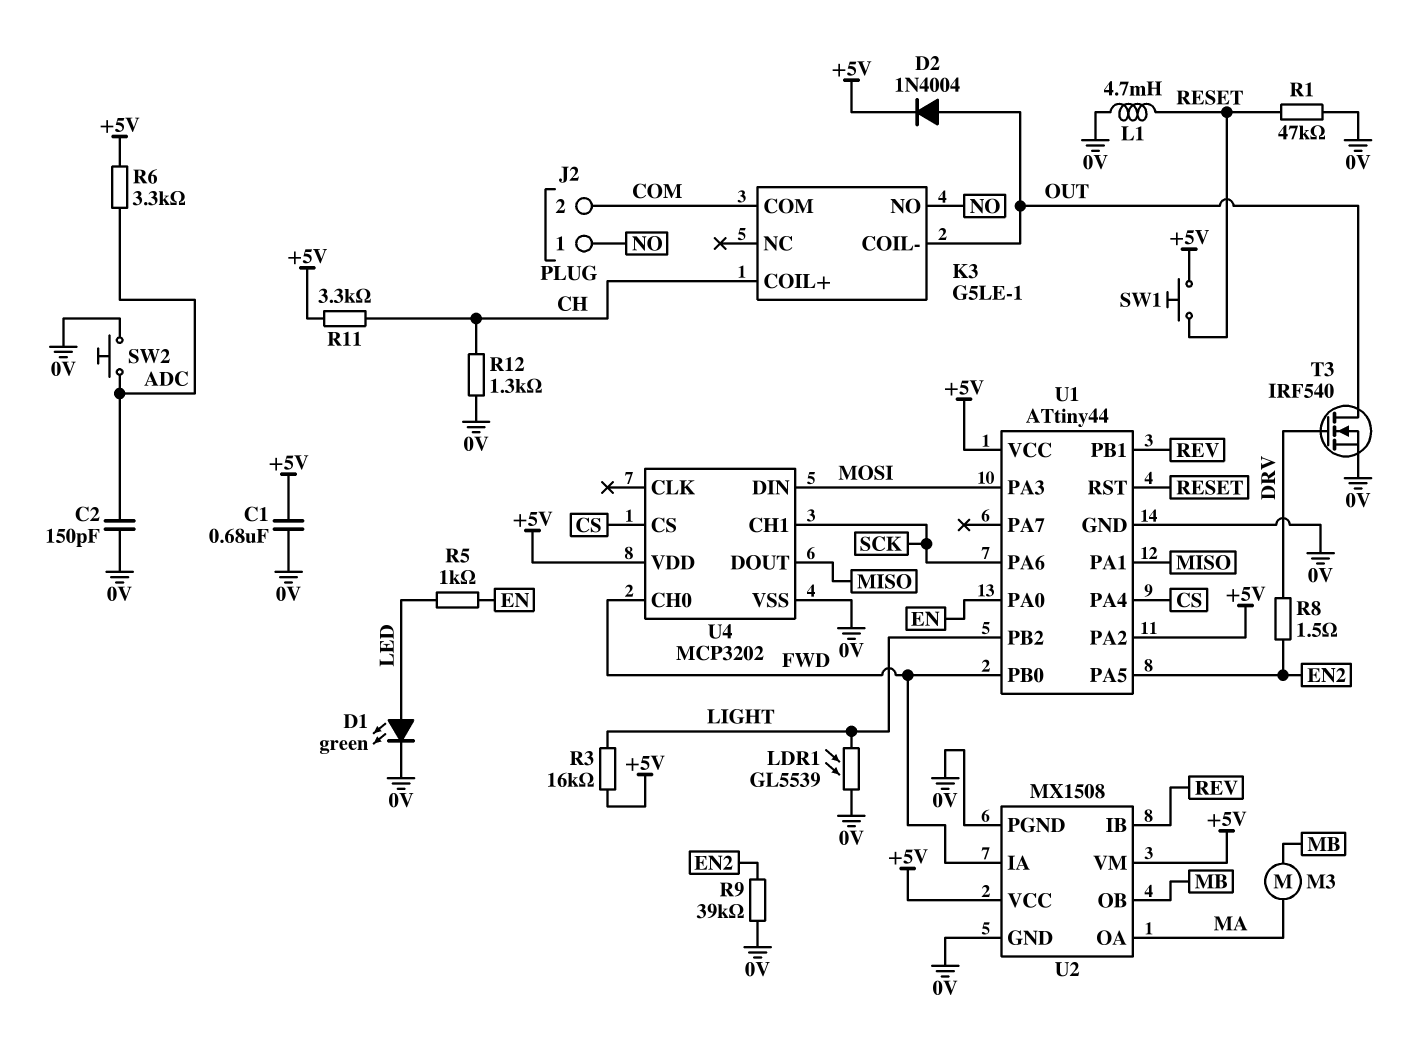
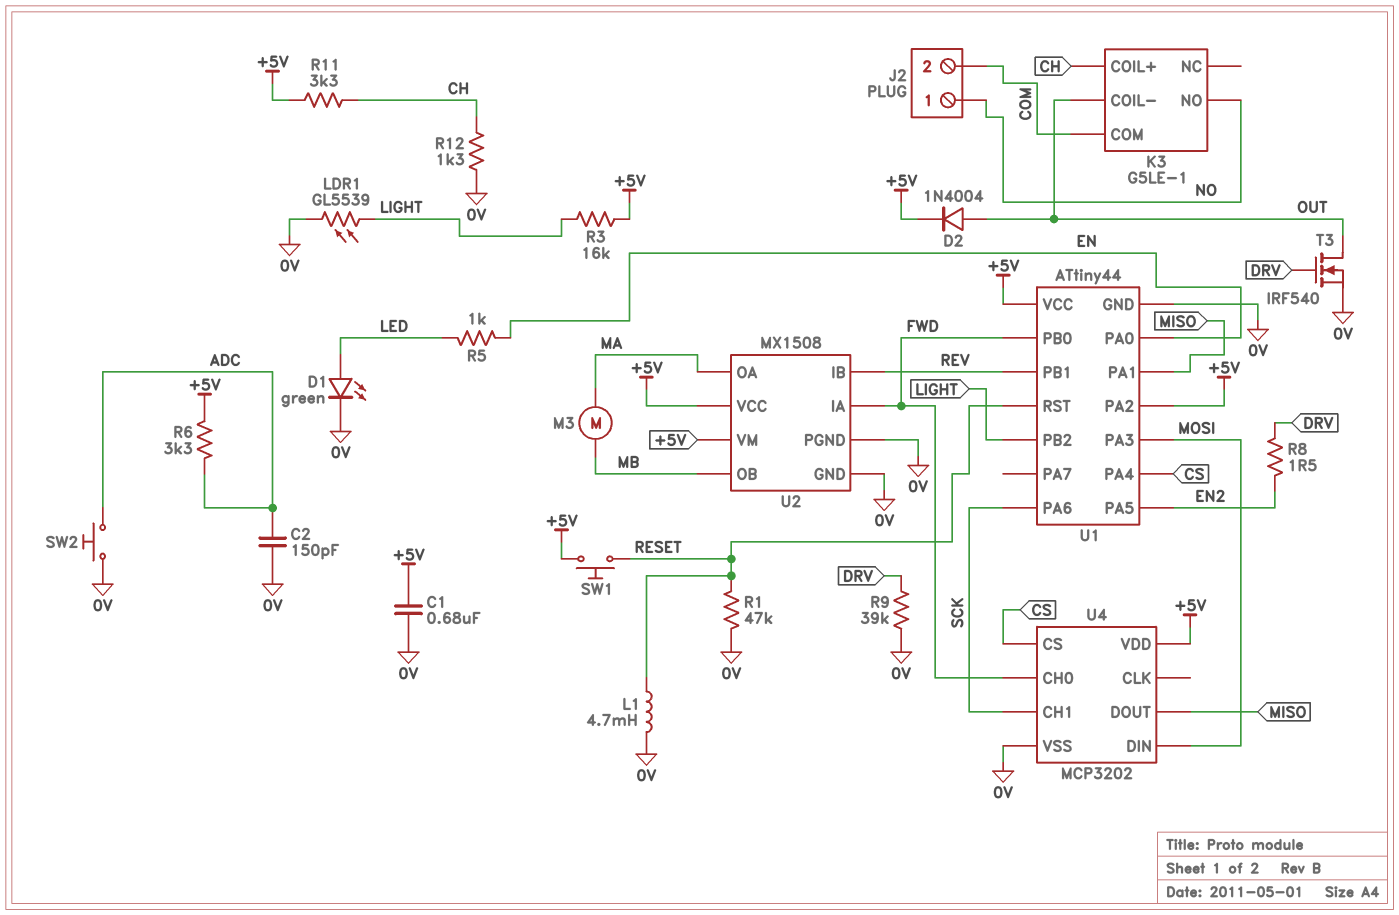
R9: 39k (0V, EN2) -> 39k (0V, DRV)

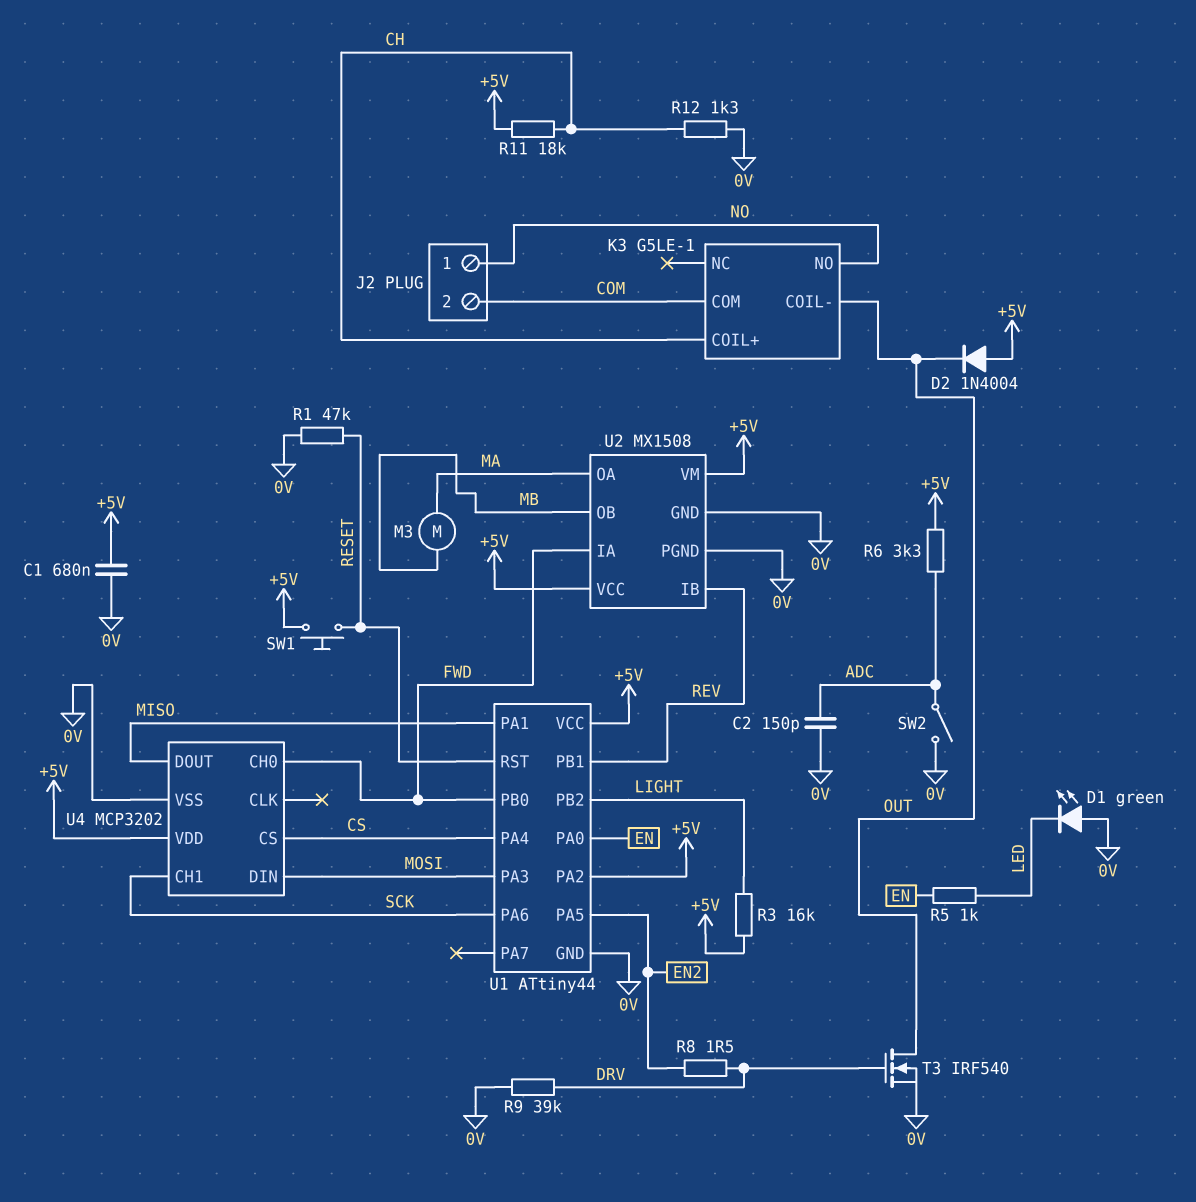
D1: LED green (A LED, K 0V) -> LED green (A 0V, K LED)
D2: diode 1N4004 (A OUT, K +5V) -> diode 1N4004 (A +5V, K OUT)
L1: 4.7mH (0V, RESET) -> none
LDR1: GL5539 (0V, LIGHT) -> none
R11: 3.3k (+5V, CH) -> 18k (+5V, CH)
SW2: button (0V, ADC) -> switch (0V, ADC)

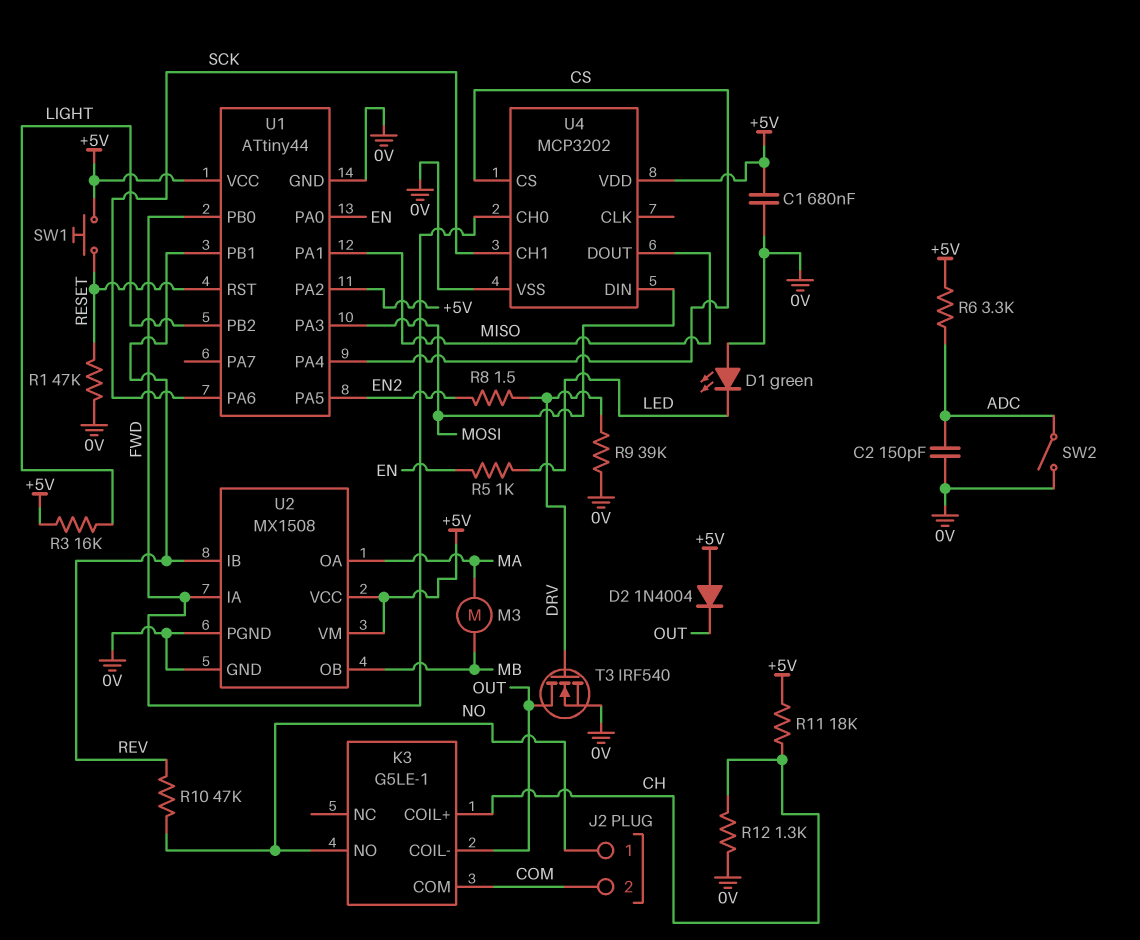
R10: none -> 47k (NO, REV)

